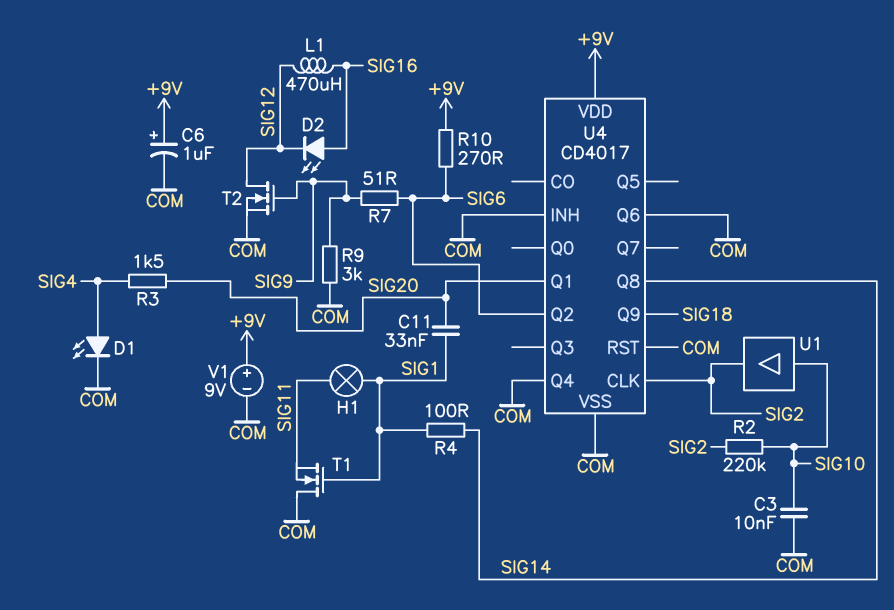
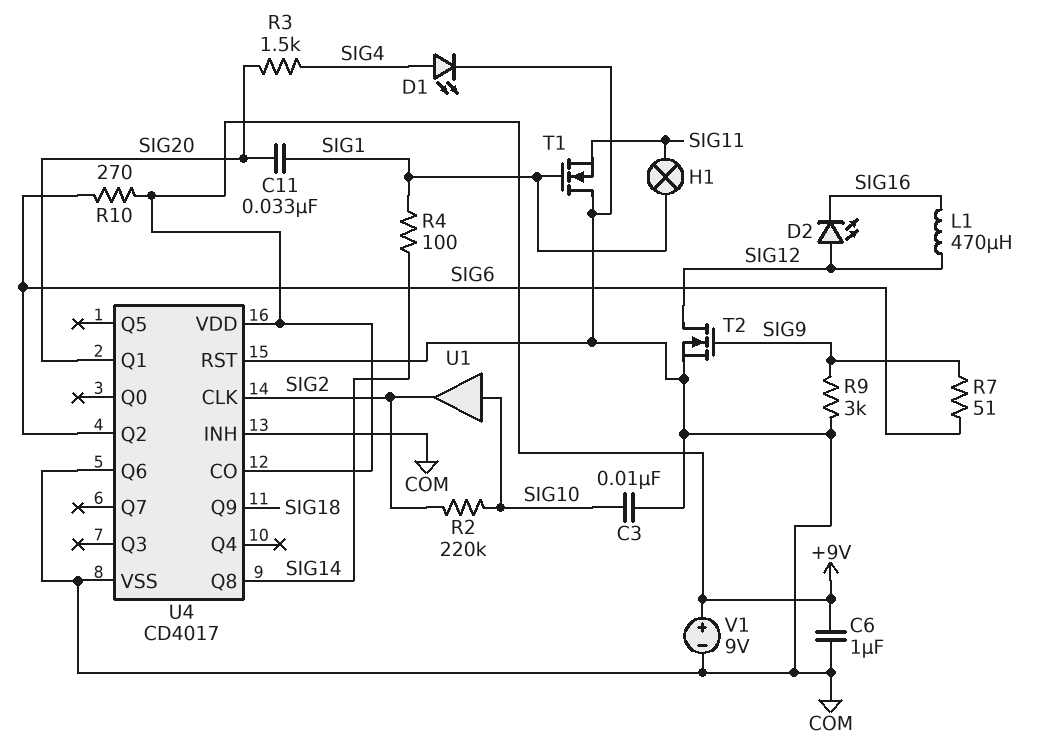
C6: 1uF (plus +9V, minus COM) -> 1uF (+9V, COM)
D2: LED (A SIG16, K SIG12) -> LED (A SIG12, K SIG16)
U4 pin CO: none -> +9V
U4 pin Q4: COM -> none

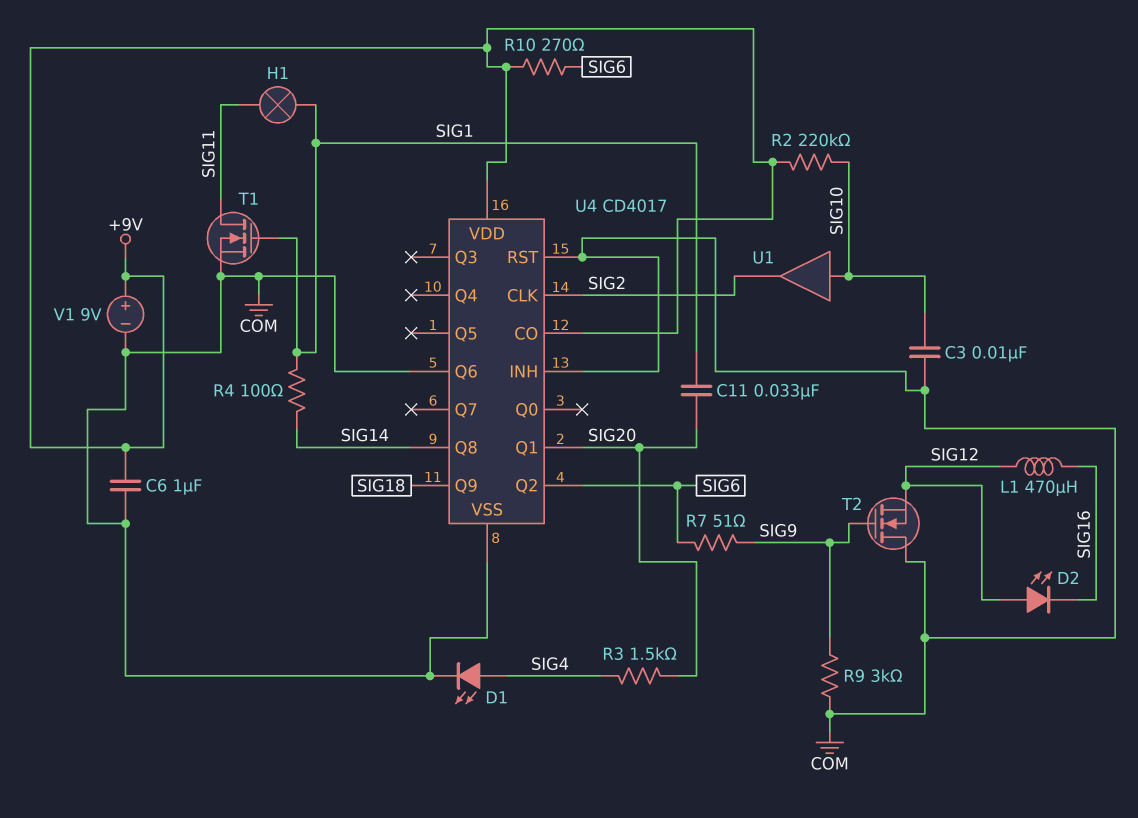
R2: 220k (SIG2, SIG10) -> 220k (+9V, SIG10)
T1: NMOS (G SIG1, D COM, S SIG11) -> NMOS (G SIG1, D SIG11, S COM)
T2: NMOS (G SIG9, D SIG12, S COM) -> NMOS (G SIG9, D COM, S SIG12)

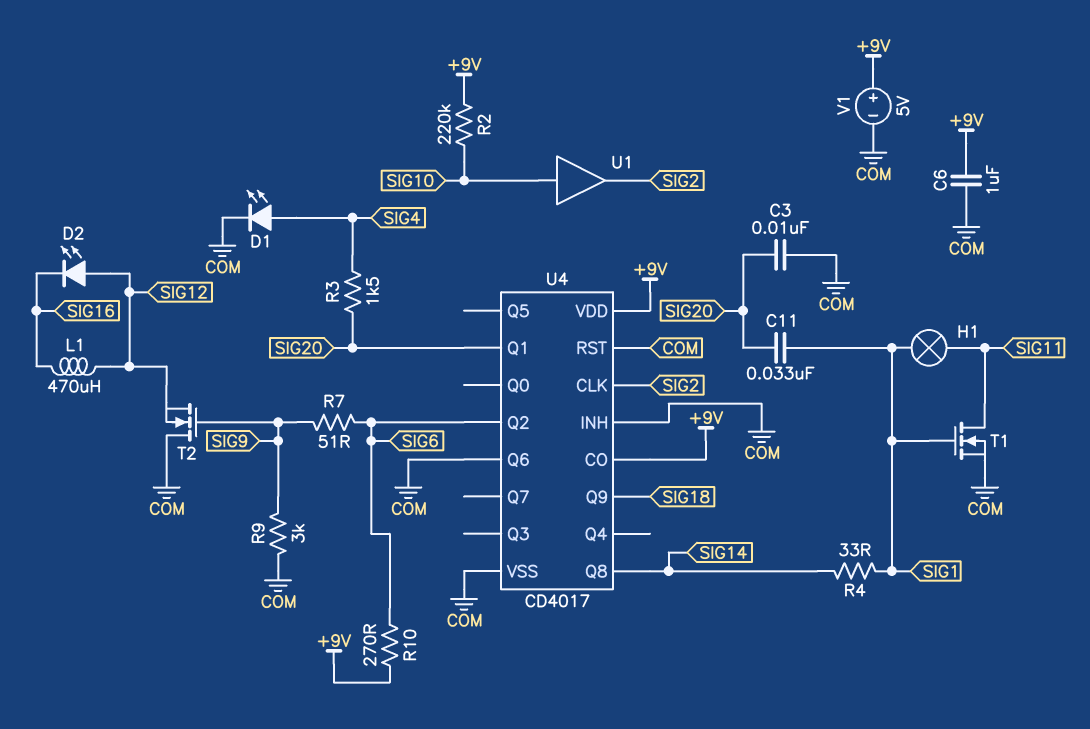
C3: 10nF (COM, SIG10) -> 10nF (COM, SIG20)
R4: 100 (SIG1, SIG14) -> 33 (SIG1, SIG14)
V1: 9V (plus +9V, minus COM) -> 5V (plus +9V, minus COM)

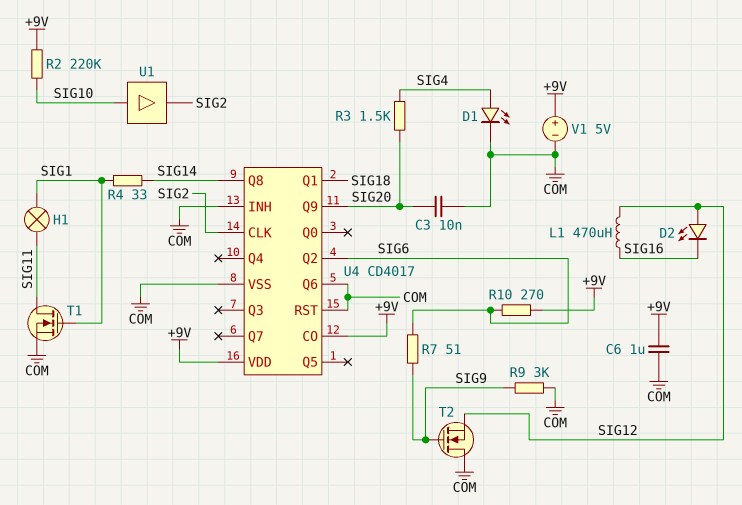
C11: 33nF (SIG1, SIG20) -> none
U4 pin Q1: SIG20 -> SIG18
U4 pin Q9: SIG18 -> SIG20

